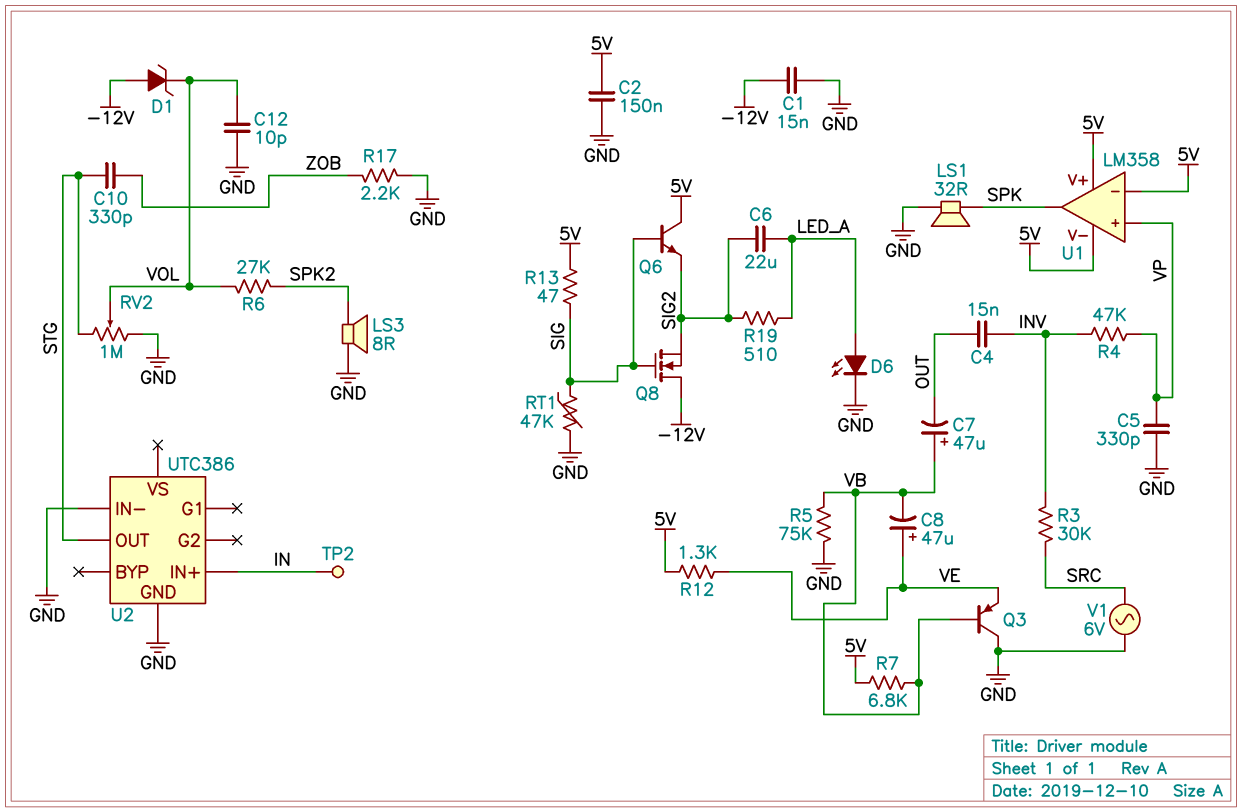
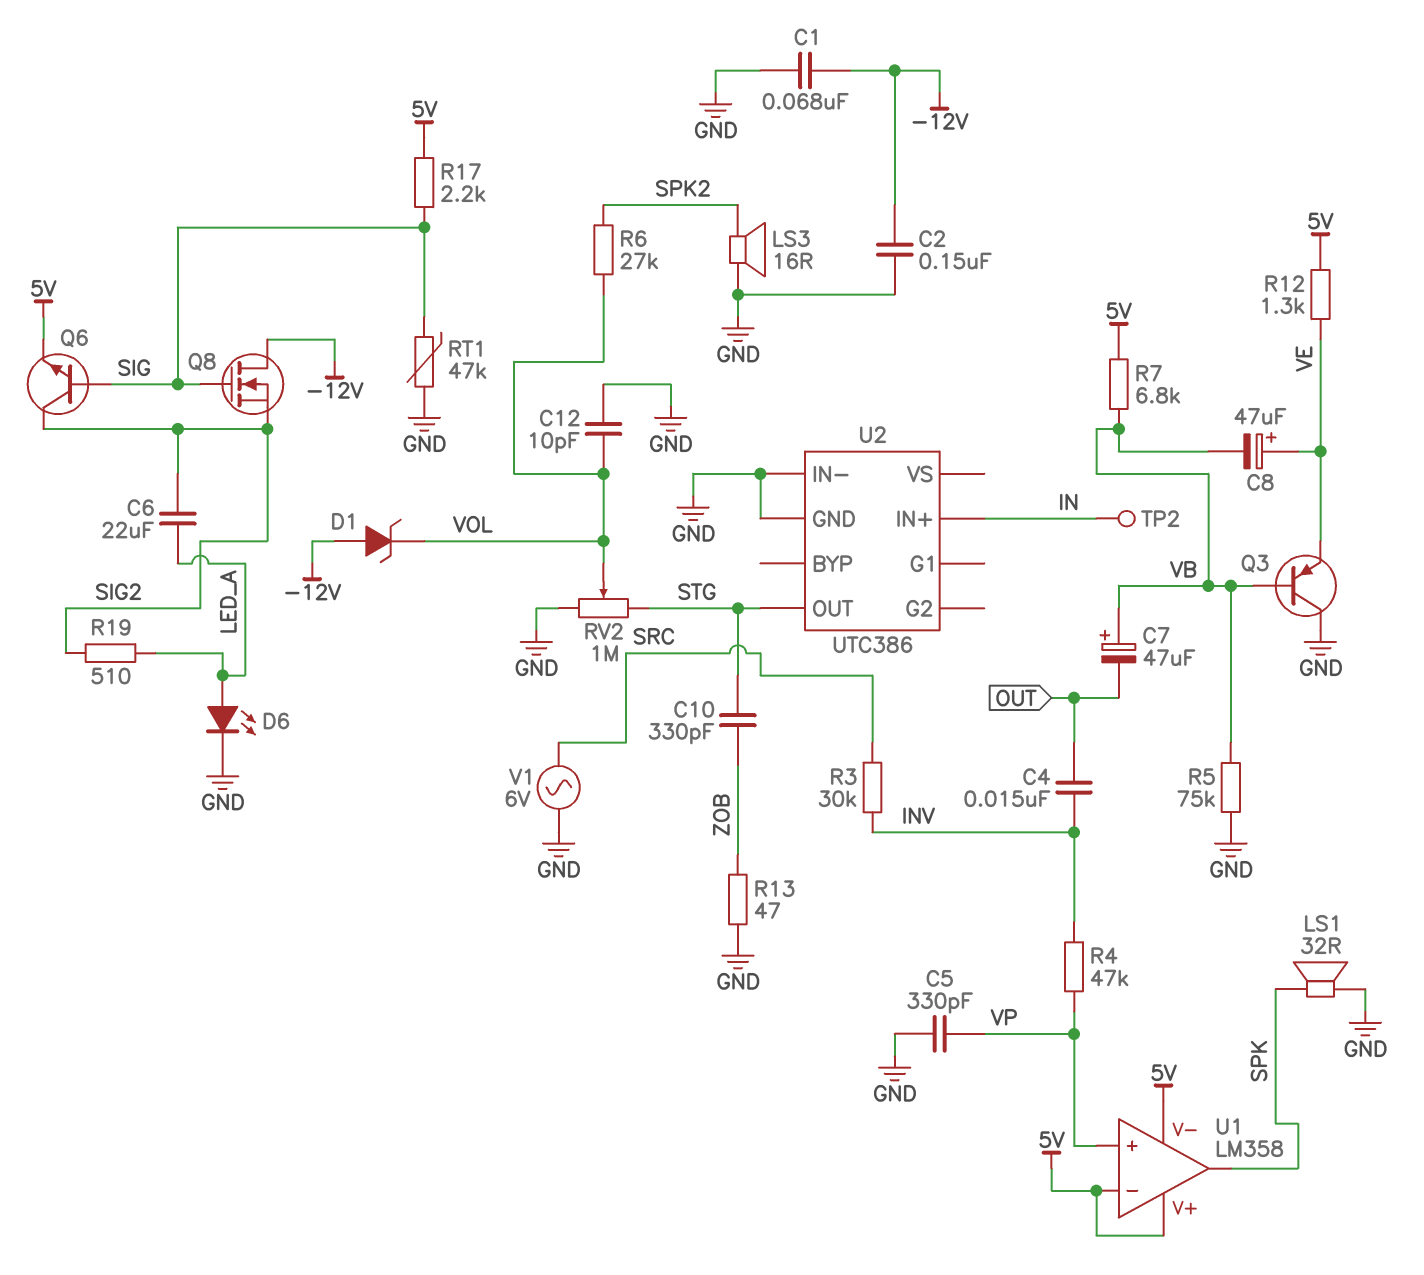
C1: 15nF (-12V, GND) -> 68nF (-12V, GND)
C2: 150nF (5V, GND) -> 150nF (-12V, GND)
LS3: speaker 8R (GND, SPK2) -> speaker 16R (GND, SPK2)
Q6: NPN (B SIG, C 5V, E SIG2) -> NPN (B SIG, C SIG2, E 5V)
R13: 47 (5V, SIG) -> 47 (GND, ZOB)
R17: 2.2k (GND, ZOB) -> 2.2k (5V, SIG)

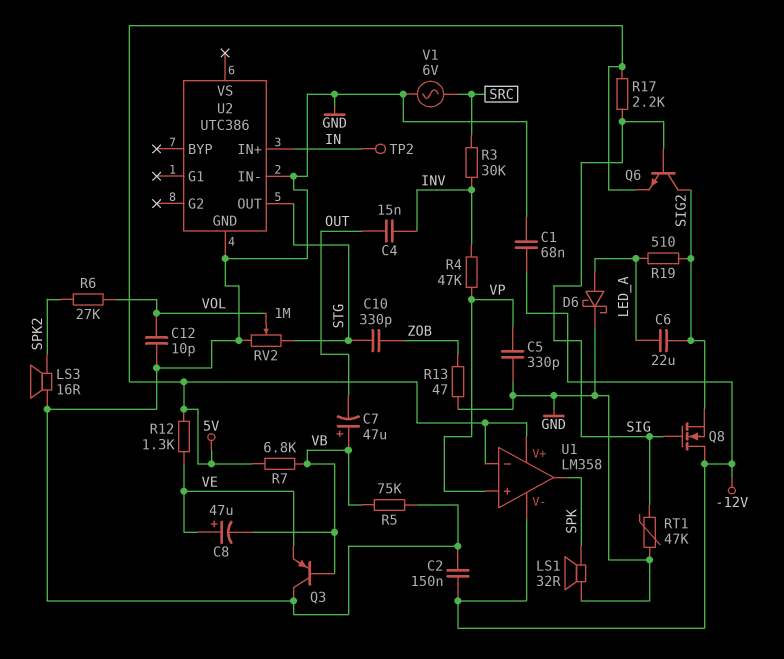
D1: zener (A -12V, K VOL) -> none
D6: LED (A LED_A, K GND) -> schottky (A LED_A, K GND)
U1 pin V-: 5V -> -12V

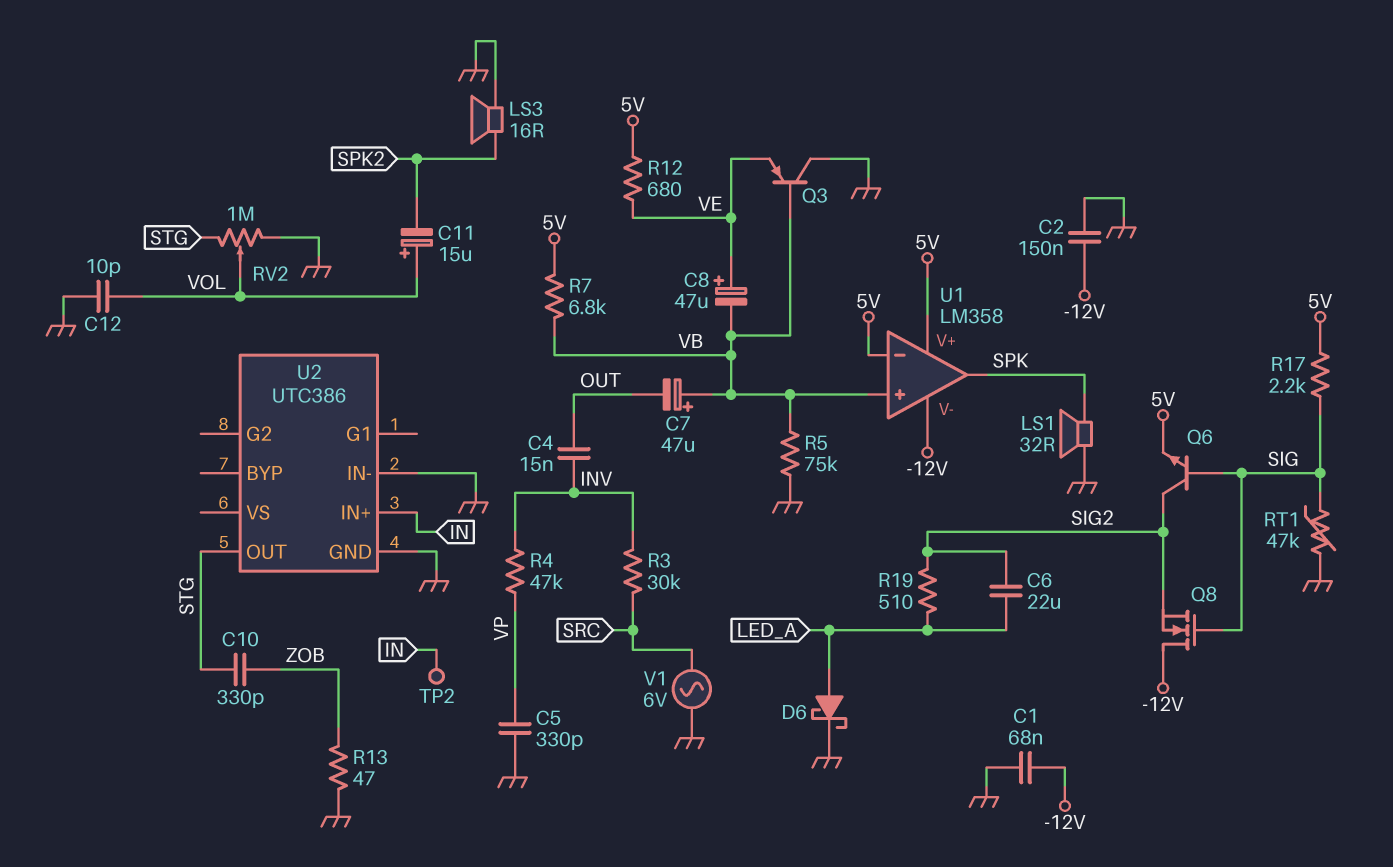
C11: none -> 15uF (plus VOL, minus SPK2)
R6: 27k (SPK2, VOL) -> none
R12: 1.3k (5V, VE) -> 680 (5V, VE)
U1 pin in+: VP -> VB

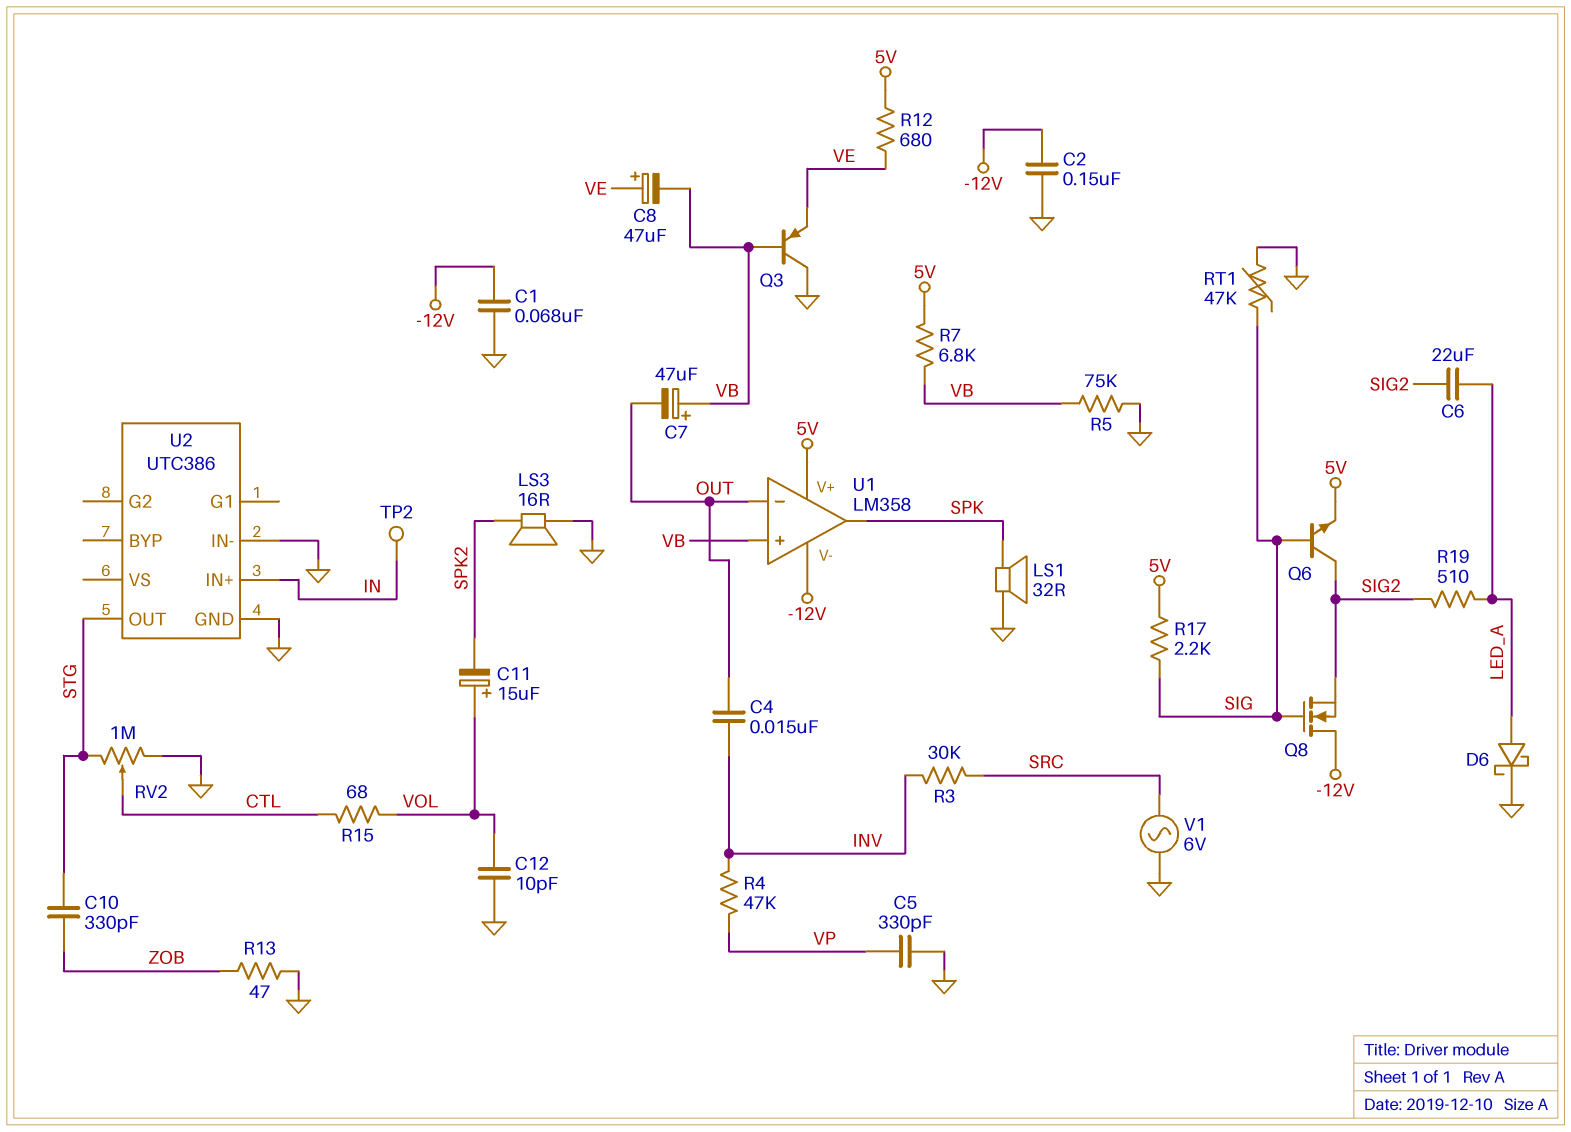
R15: none -> 68 (CTL, VOL)
RV2: 1M (GND, STG, wiper VOL) -> 1M (GND, STG, wiper CTL)
U1 pin in-: 5V -> OUT

